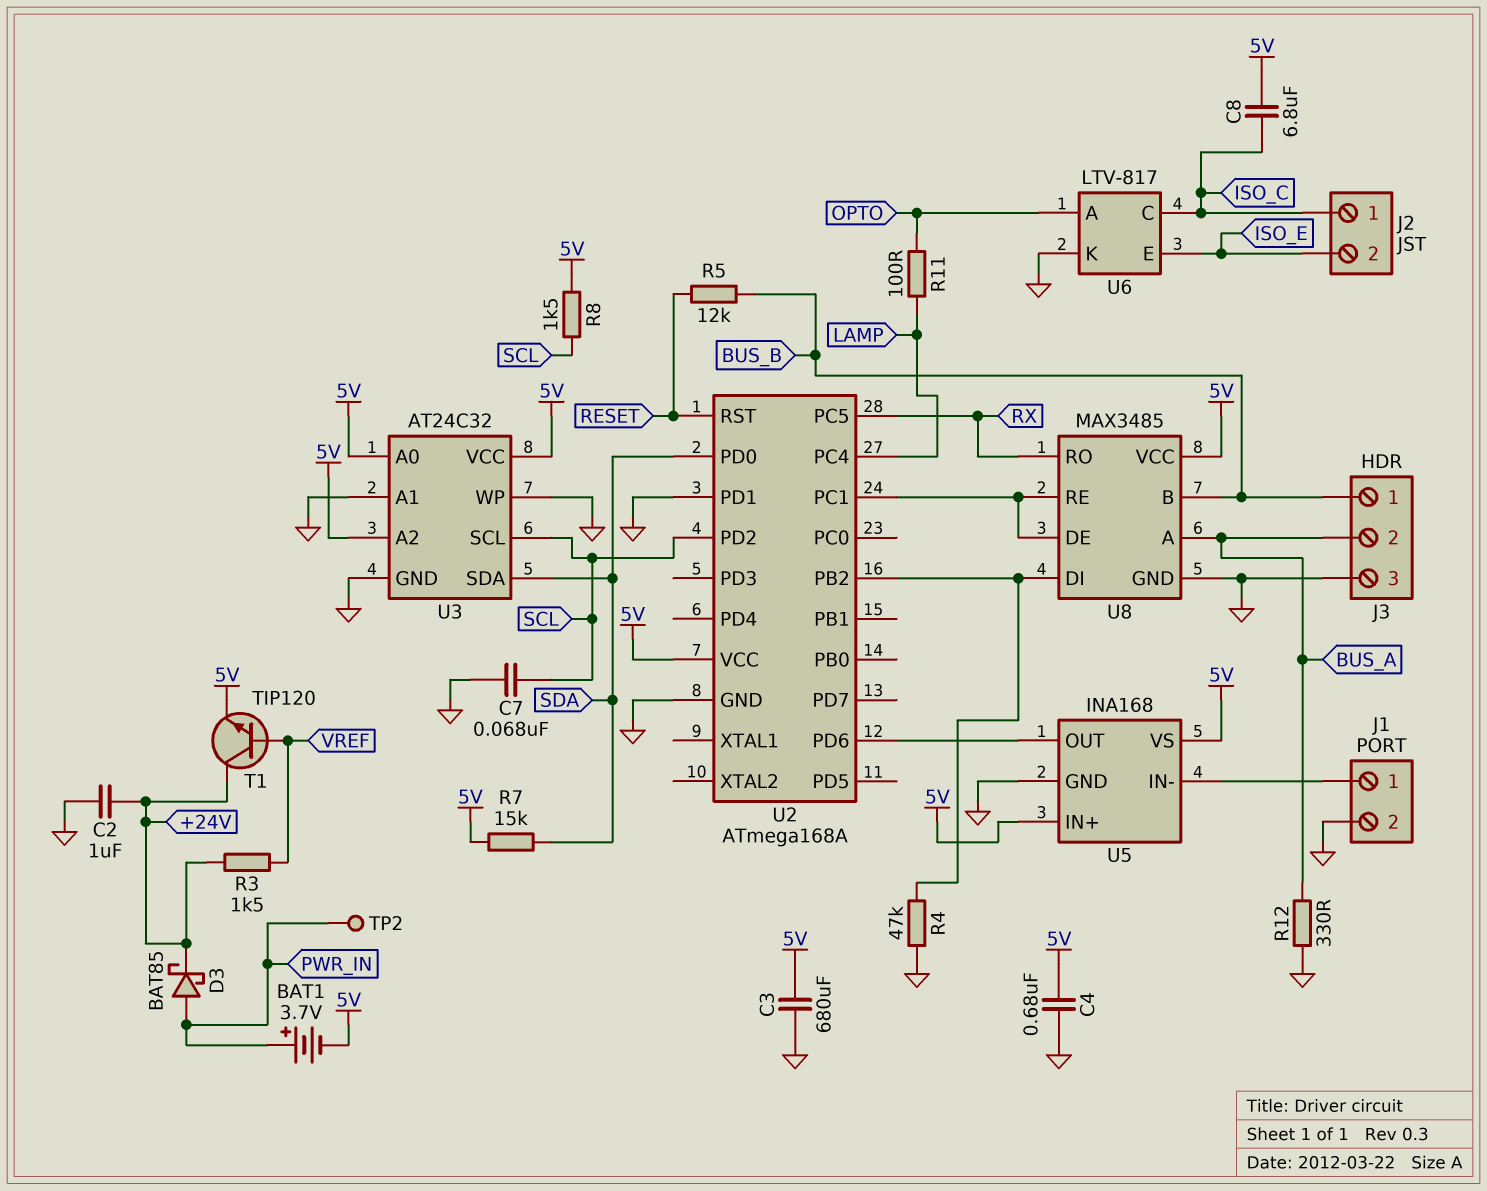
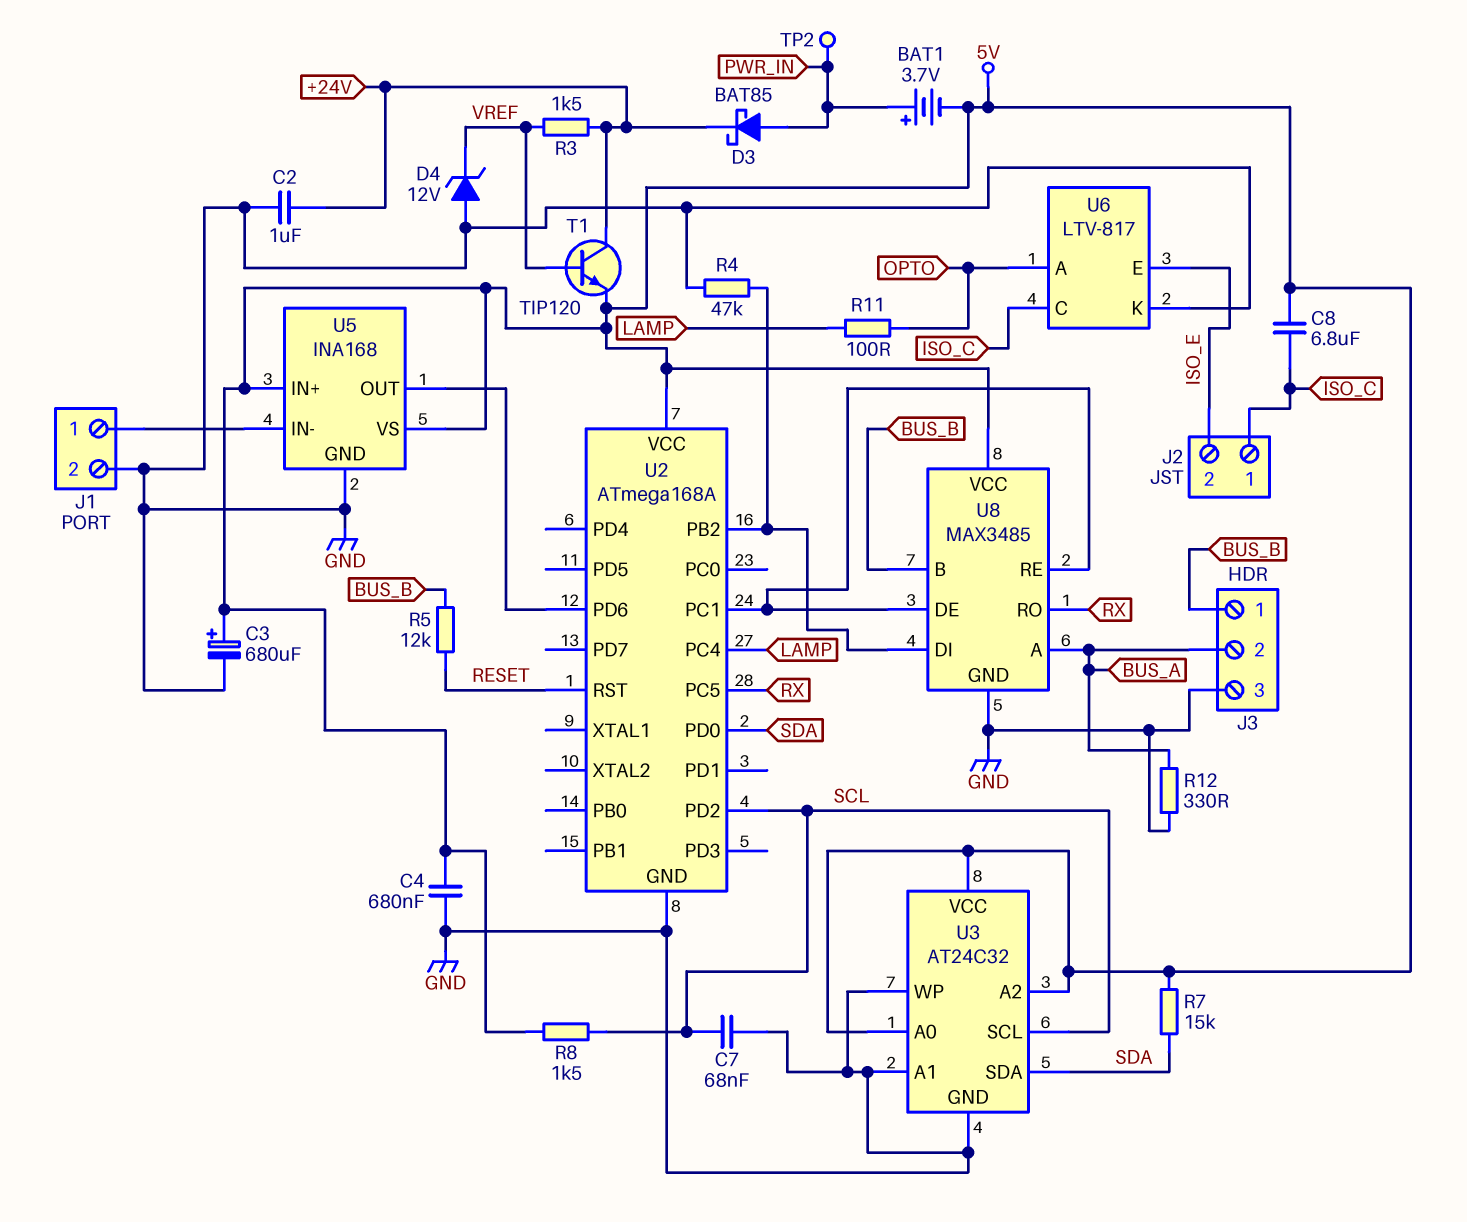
C3: 680uF (5V, GND) -> 680uF (plus 5V, minus GND)
D4: none -> zener 12V (A GND, K VREF)
U2 pin PD1: GND -> none

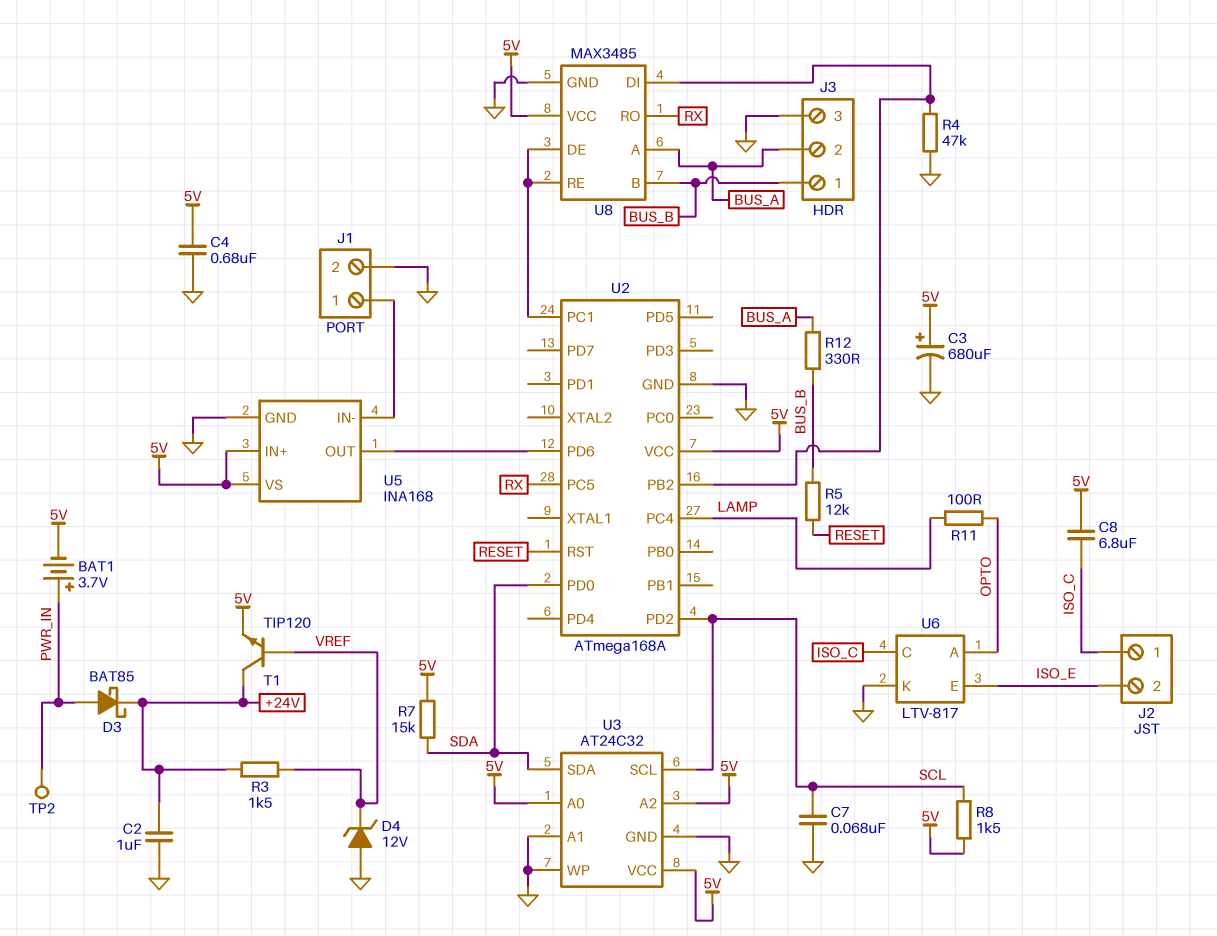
R12: 330 (BUS_A, GND) -> 330 (BUS_A, BUS_B)

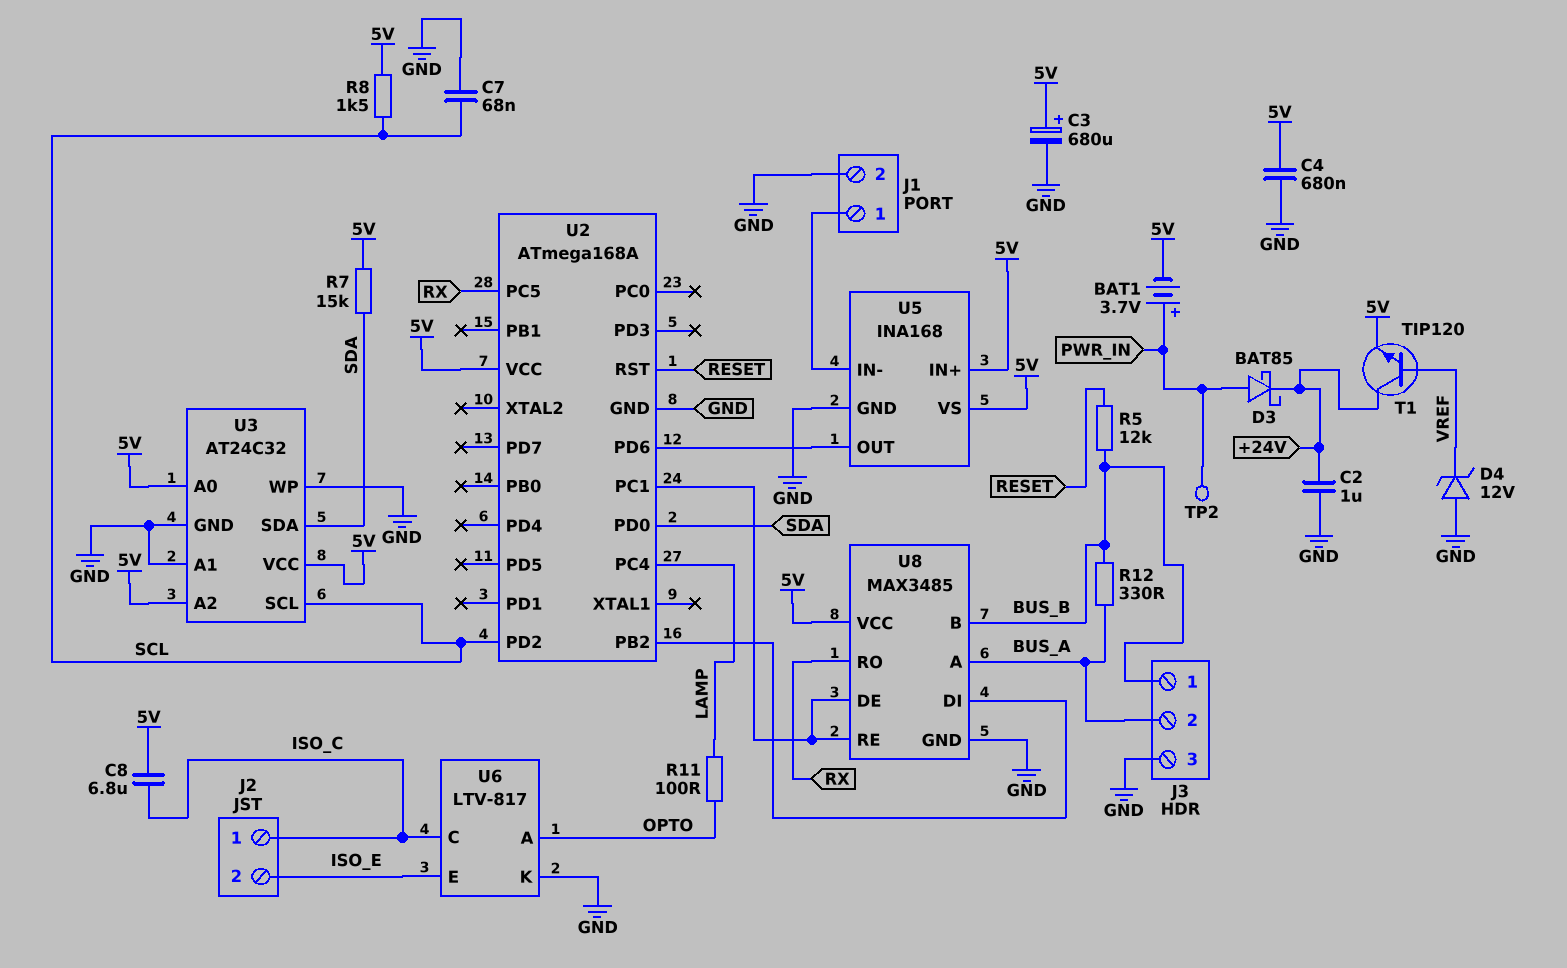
R3: 1.5k (+24V, VREF) -> none
R4: 47k (GND, U2/PB2) -> none

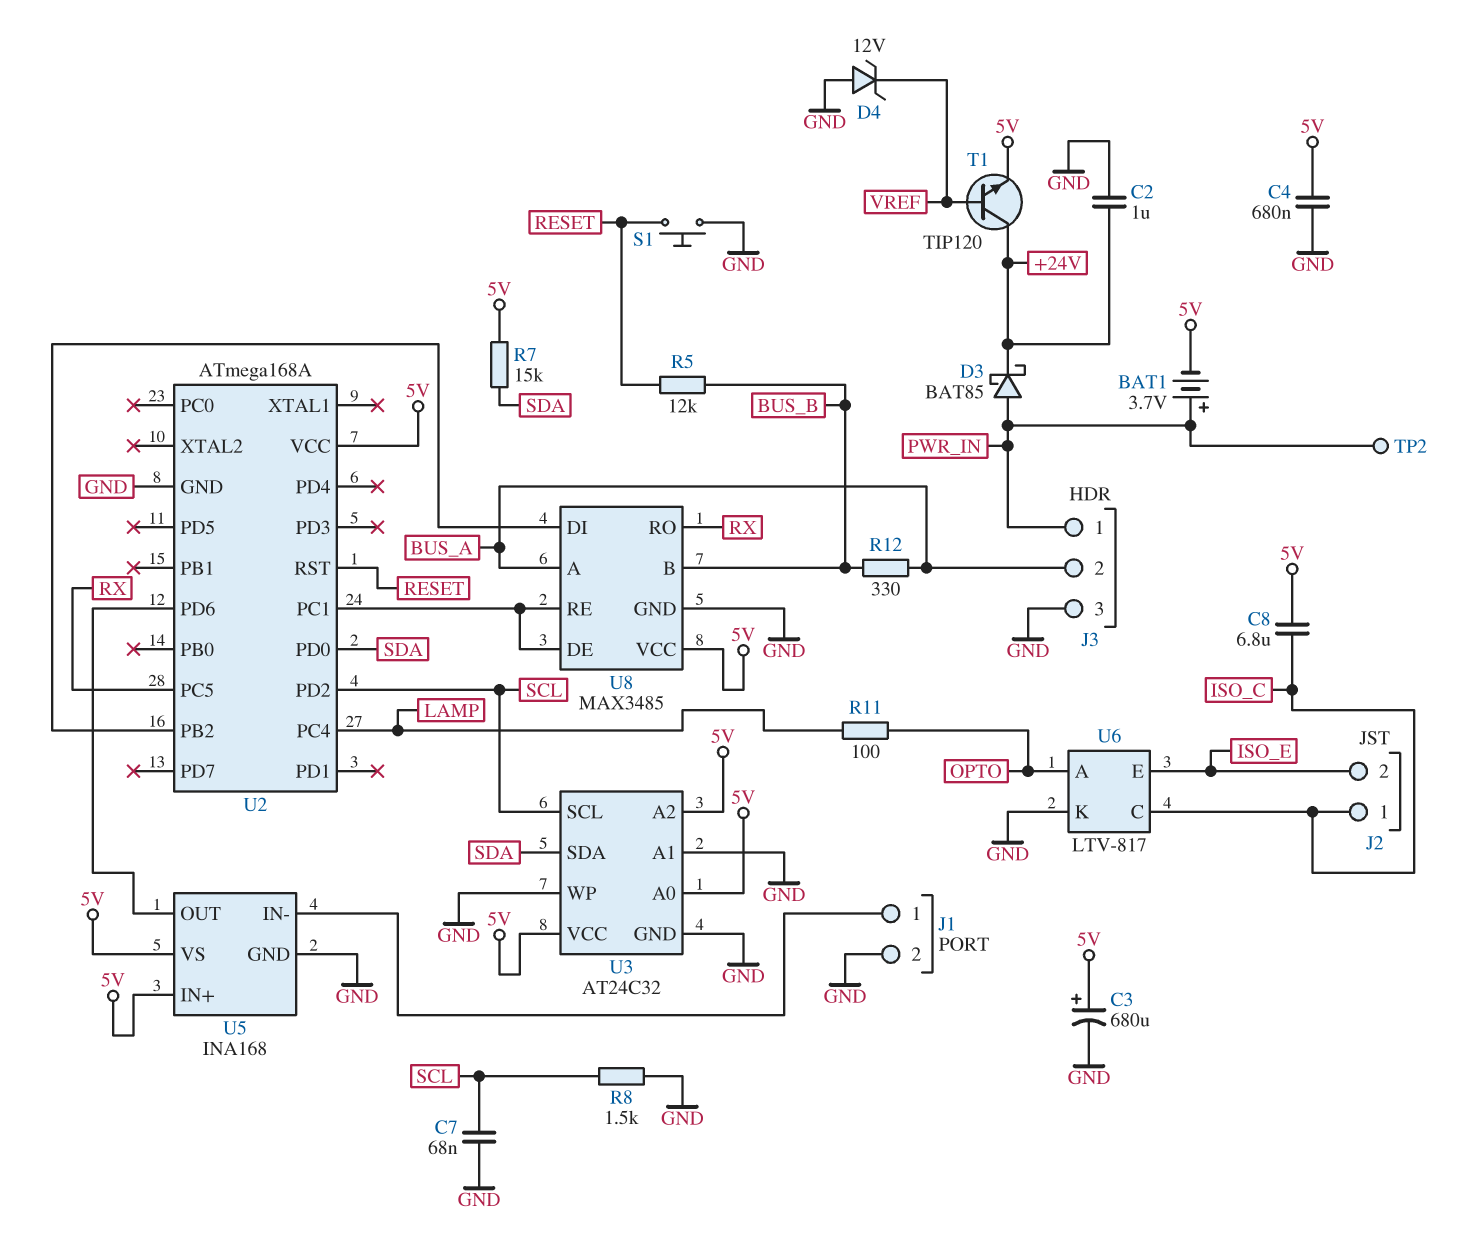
J3 pin 1: BUS_B -> PWR_IN
R8: 1.5k (5V, SCL) -> 1.5k (GND, SCL)
S1: none -> button (GND, RESET)

